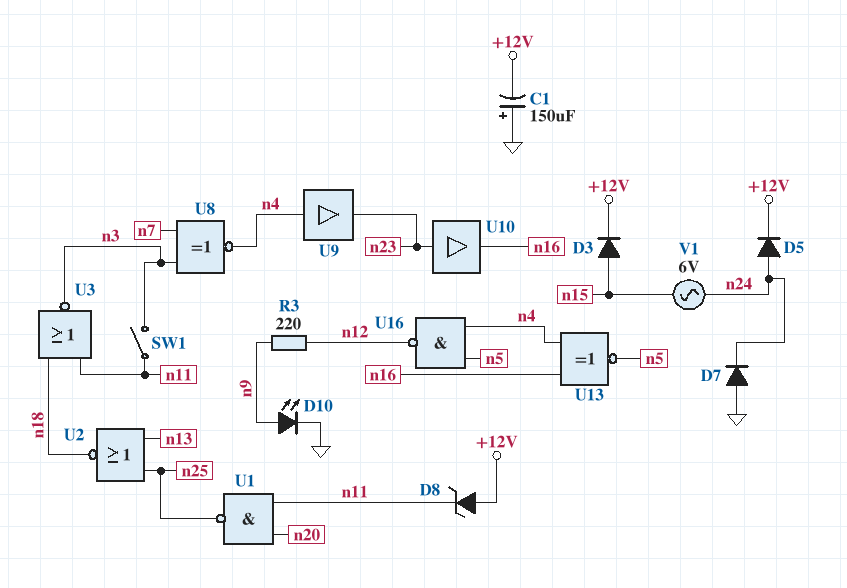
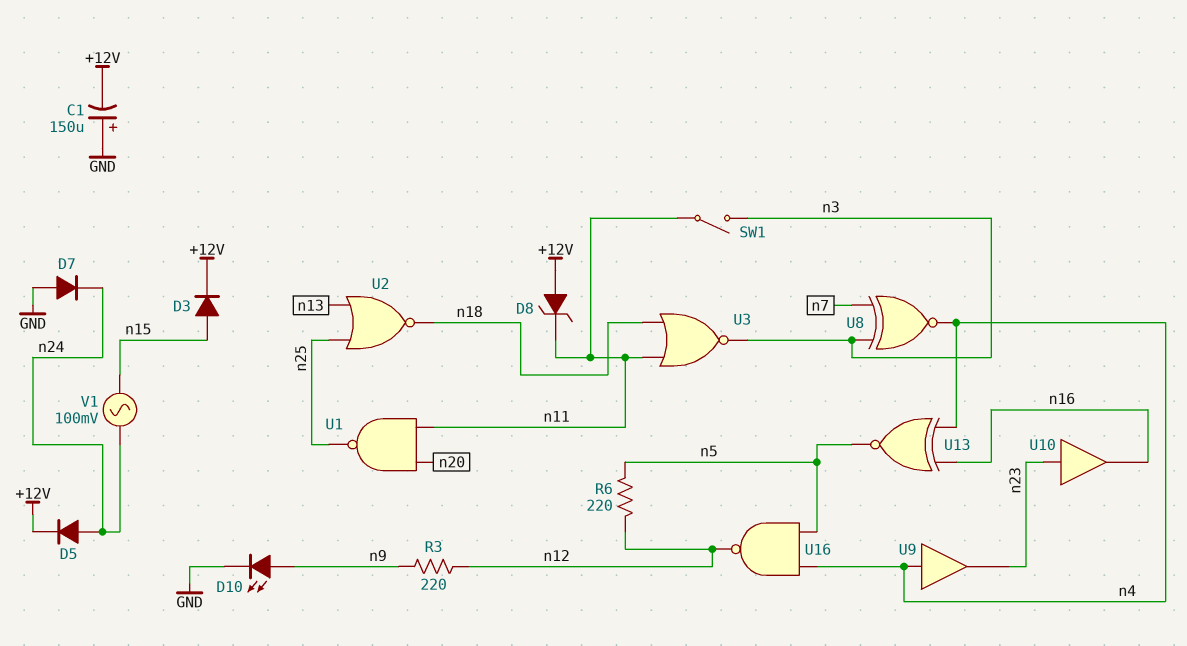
R6: none -> 220 (n5, n12)
V1: AC 6V (n15, n24) -> AC 100mV (n15, n24)

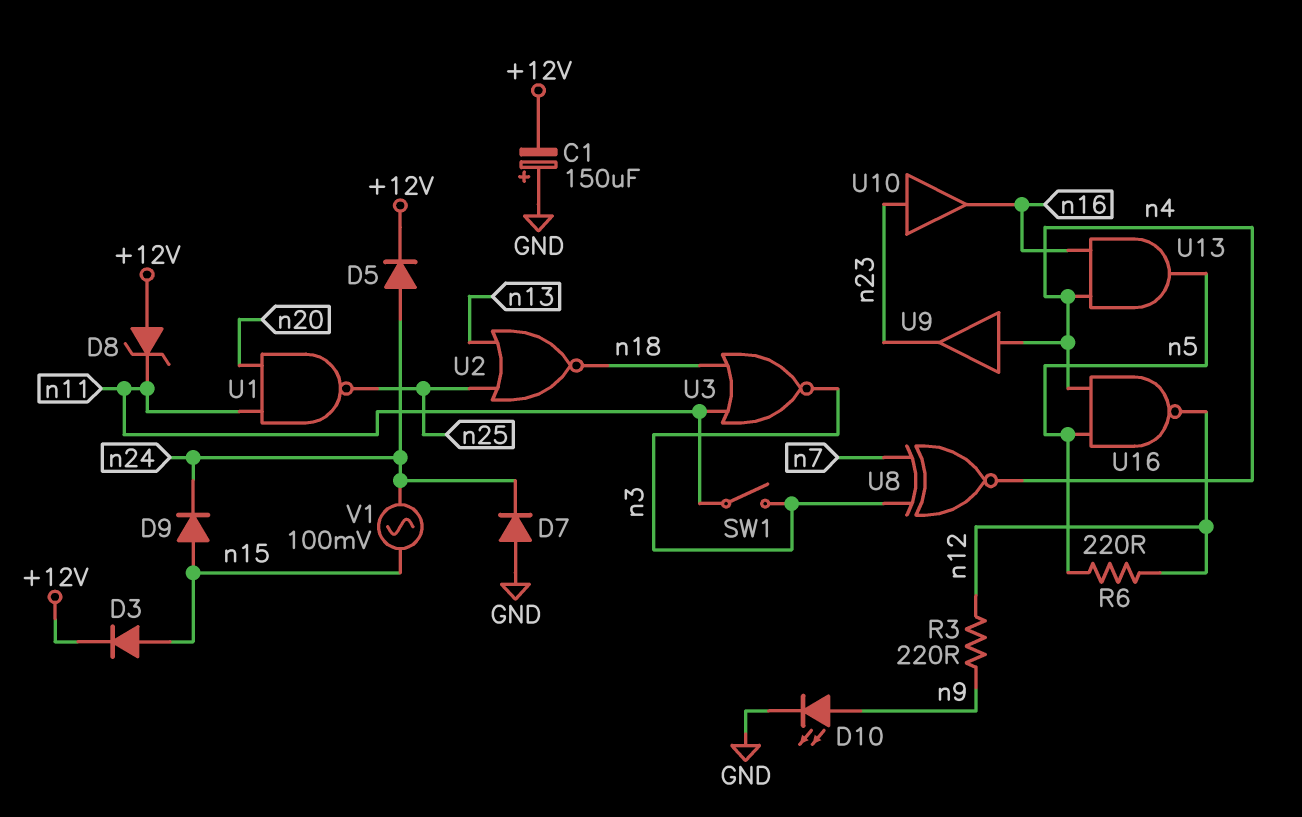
D9: none -> diode (A n15, K n24)
U13: XNOR (in n4, in n16, out n5) -> AND (in n4, in n16, out n5)

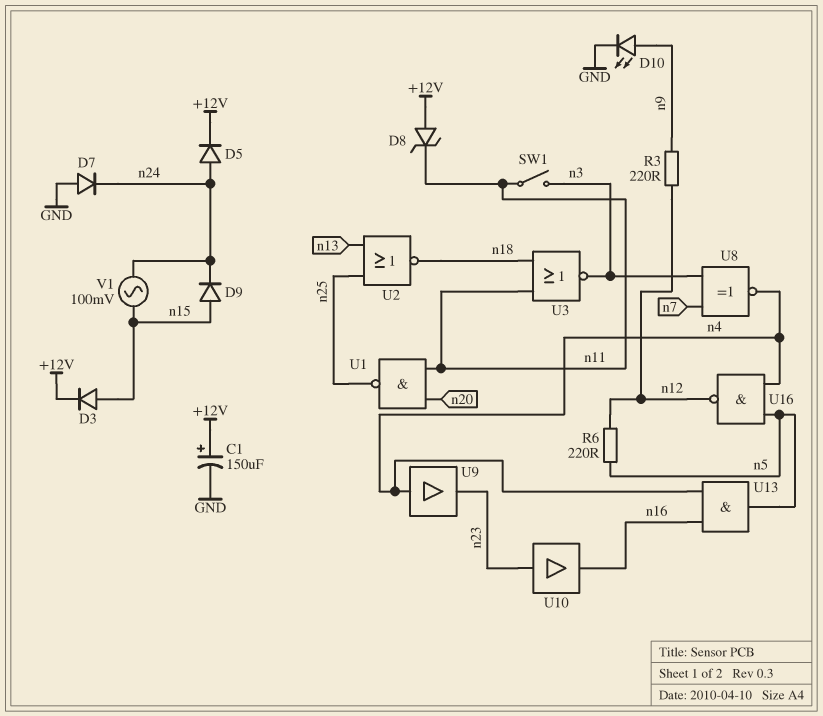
C1: 150uF (plus GND, minus +12V) -> 150uF (plus +12V, minus GND)

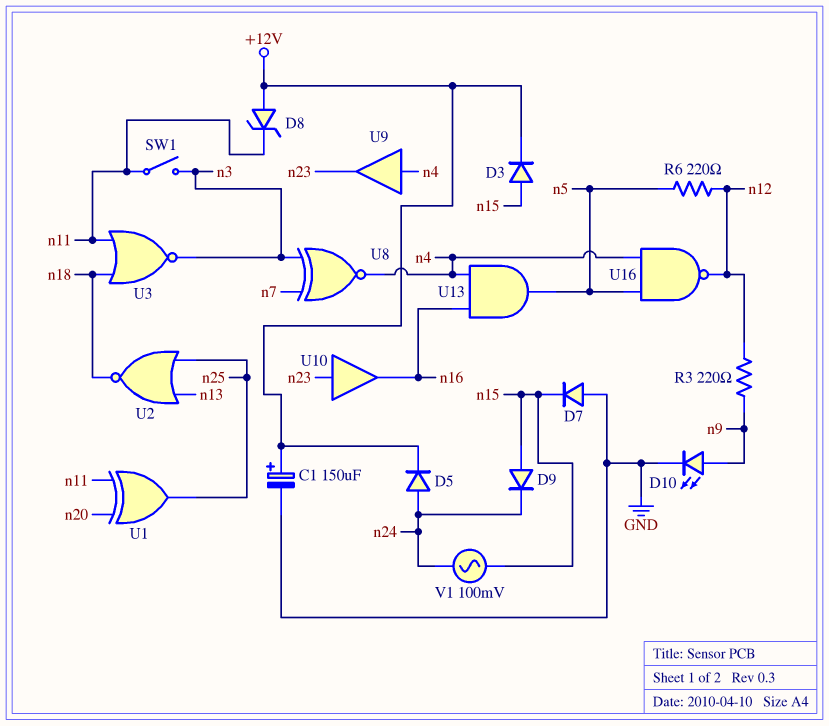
D7: diode (A GND, K n24) -> diode (A GND, K n15)
U1: NAND (in n11, in n20, out n25) -> XOR (in n11, in n20, out n25)

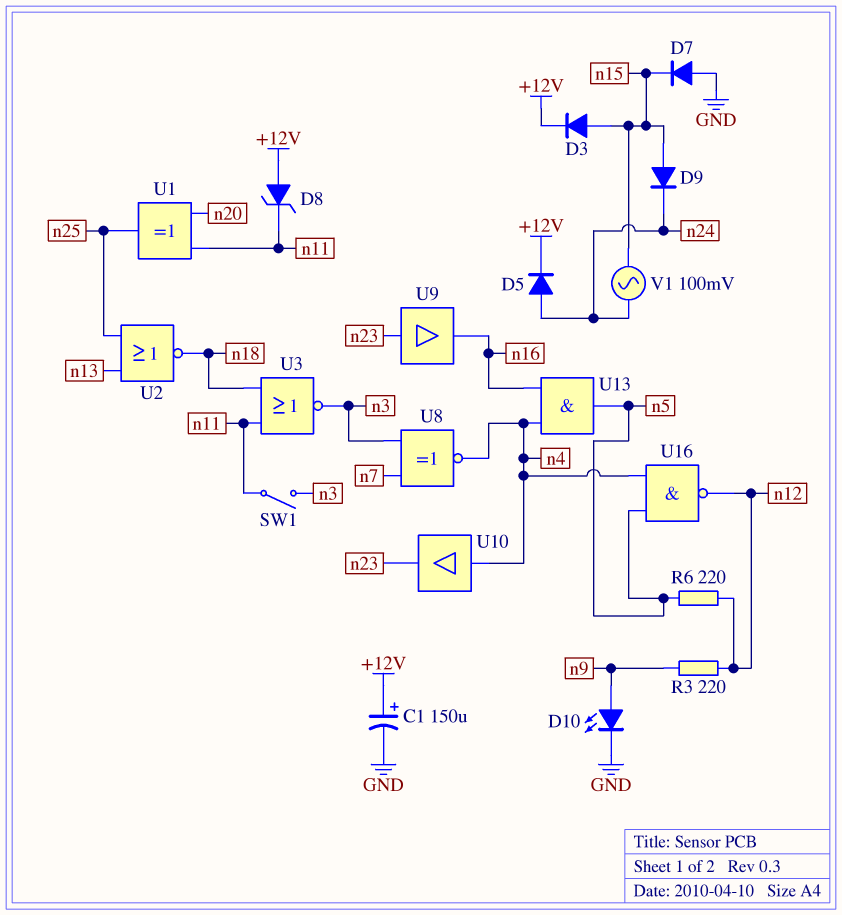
U9: buffer (in n4, out n23) -> buffer (in n23, out n16)
U10: buffer (in n23, out n16) -> buffer (in n4, out n23)

